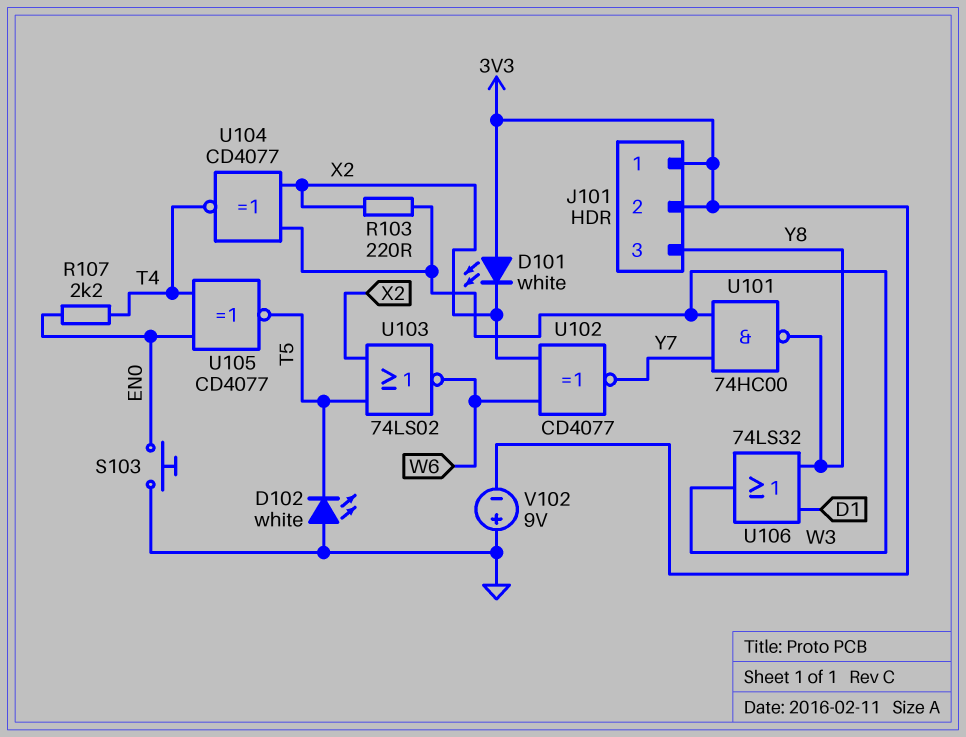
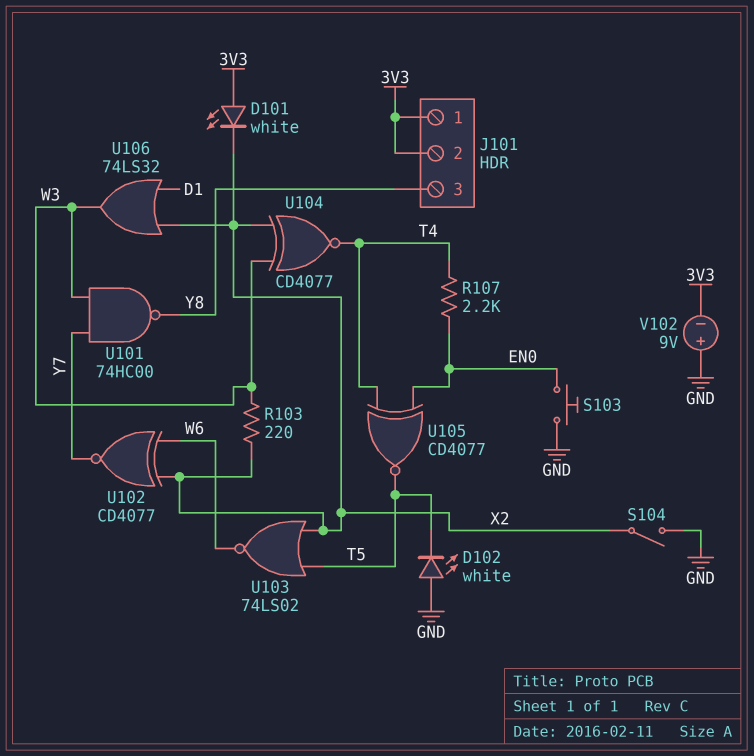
S104: none -> switch (GND, X2)
U106: OR 74LS32 (in D1, in Y8, out W3) -> OR 74LS32 (in D1, in X2, out W3)

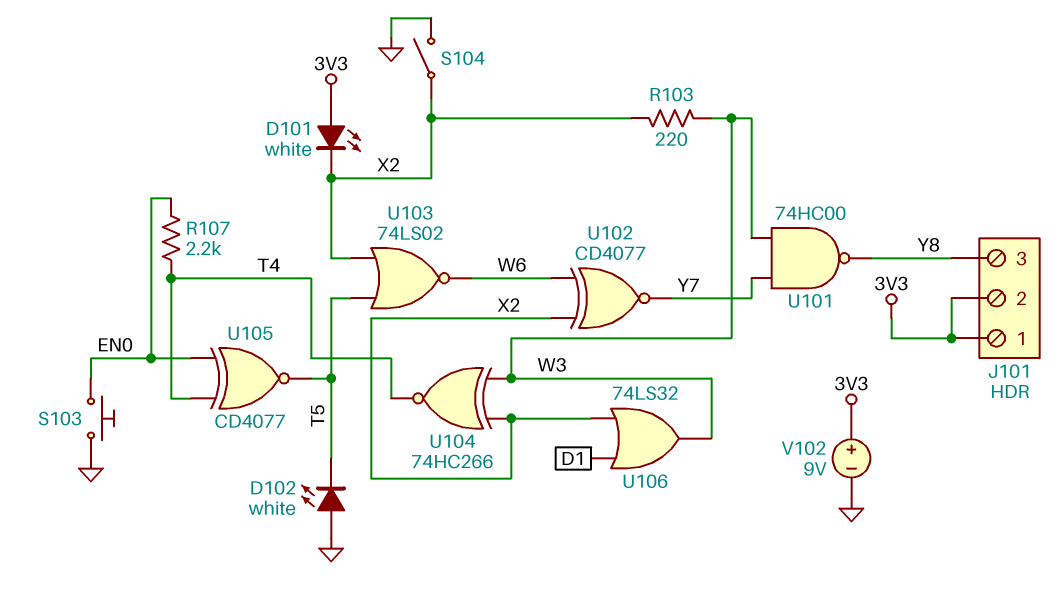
U104: XNOR CD4077 (in W3, in X2, out T4) -> XNOR 74HC266 (in W3, in X2, out T4)
V102: 9V (plus GND, minus 3V3) -> 9V (plus 3V3, minus GND)

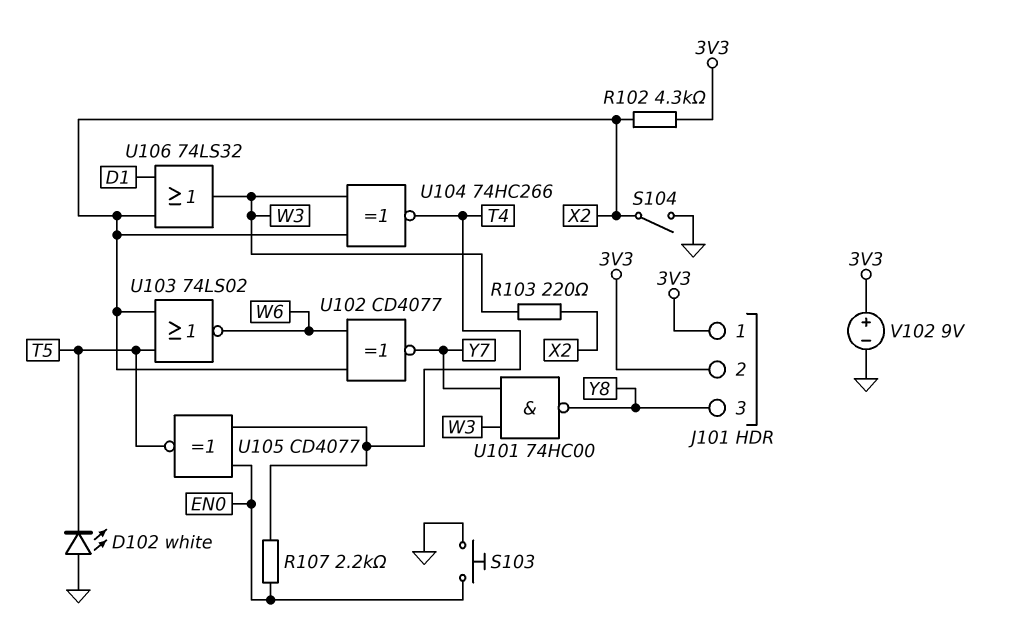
D101: LED white (A 3V3, K X2) -> none
R102: none -> 4.3k (3V3, X2)

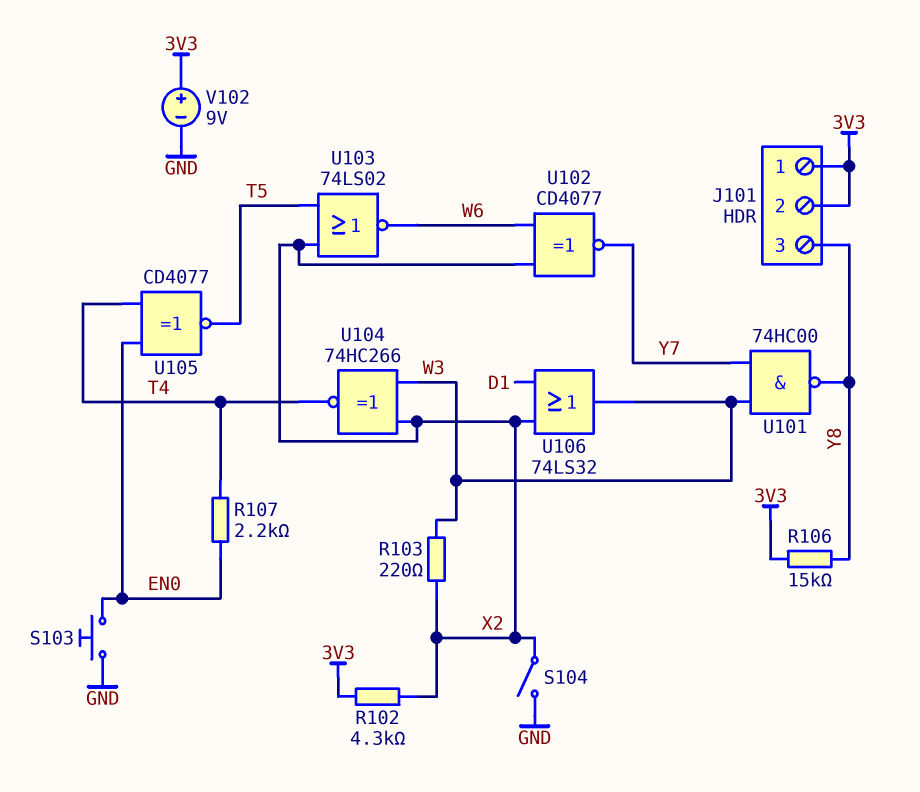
D102: LED white (A GND, K T5) -> none
R106: none -> 15k (3V3, Y8)

